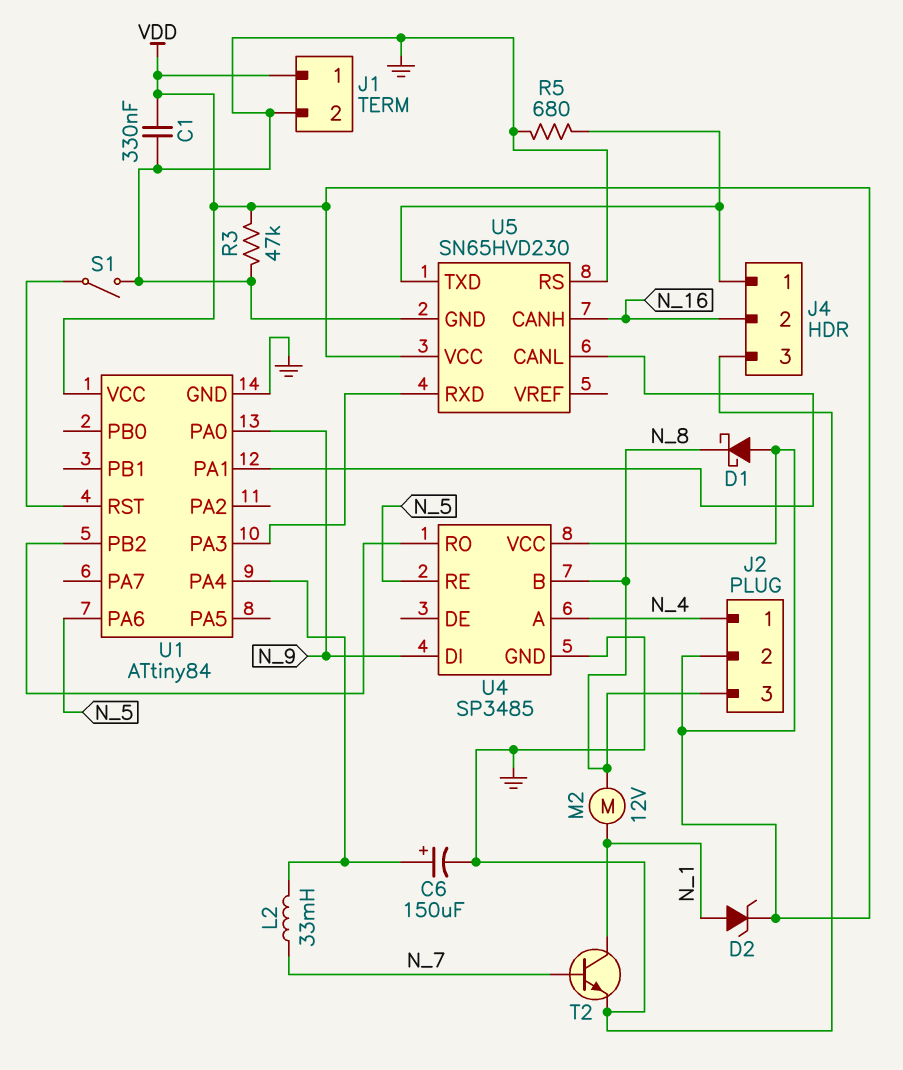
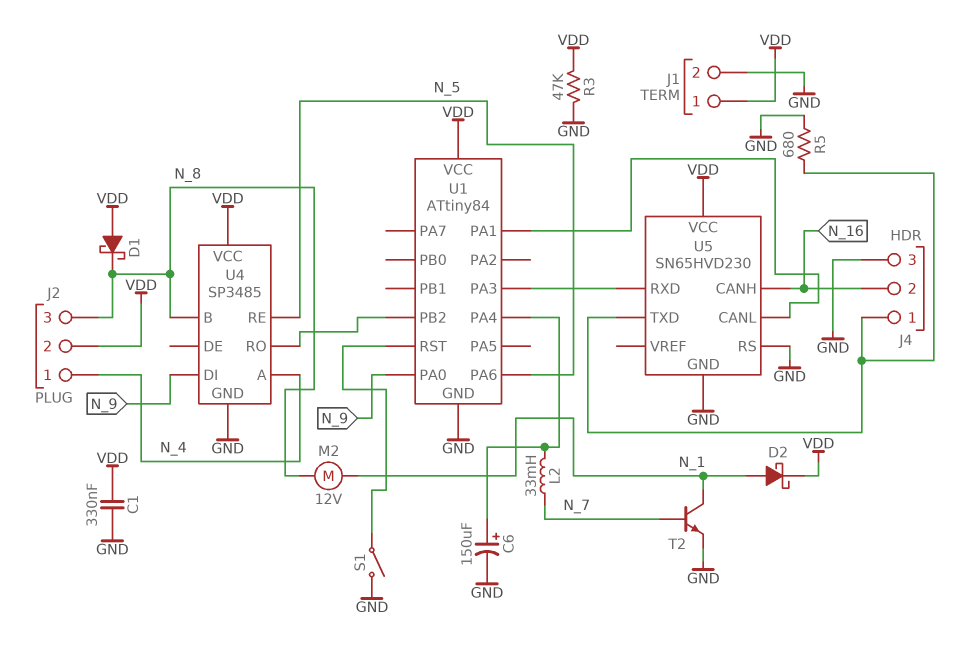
D2: zener (A N_1, K VDD) -> schottky (A N_1, K VDD)

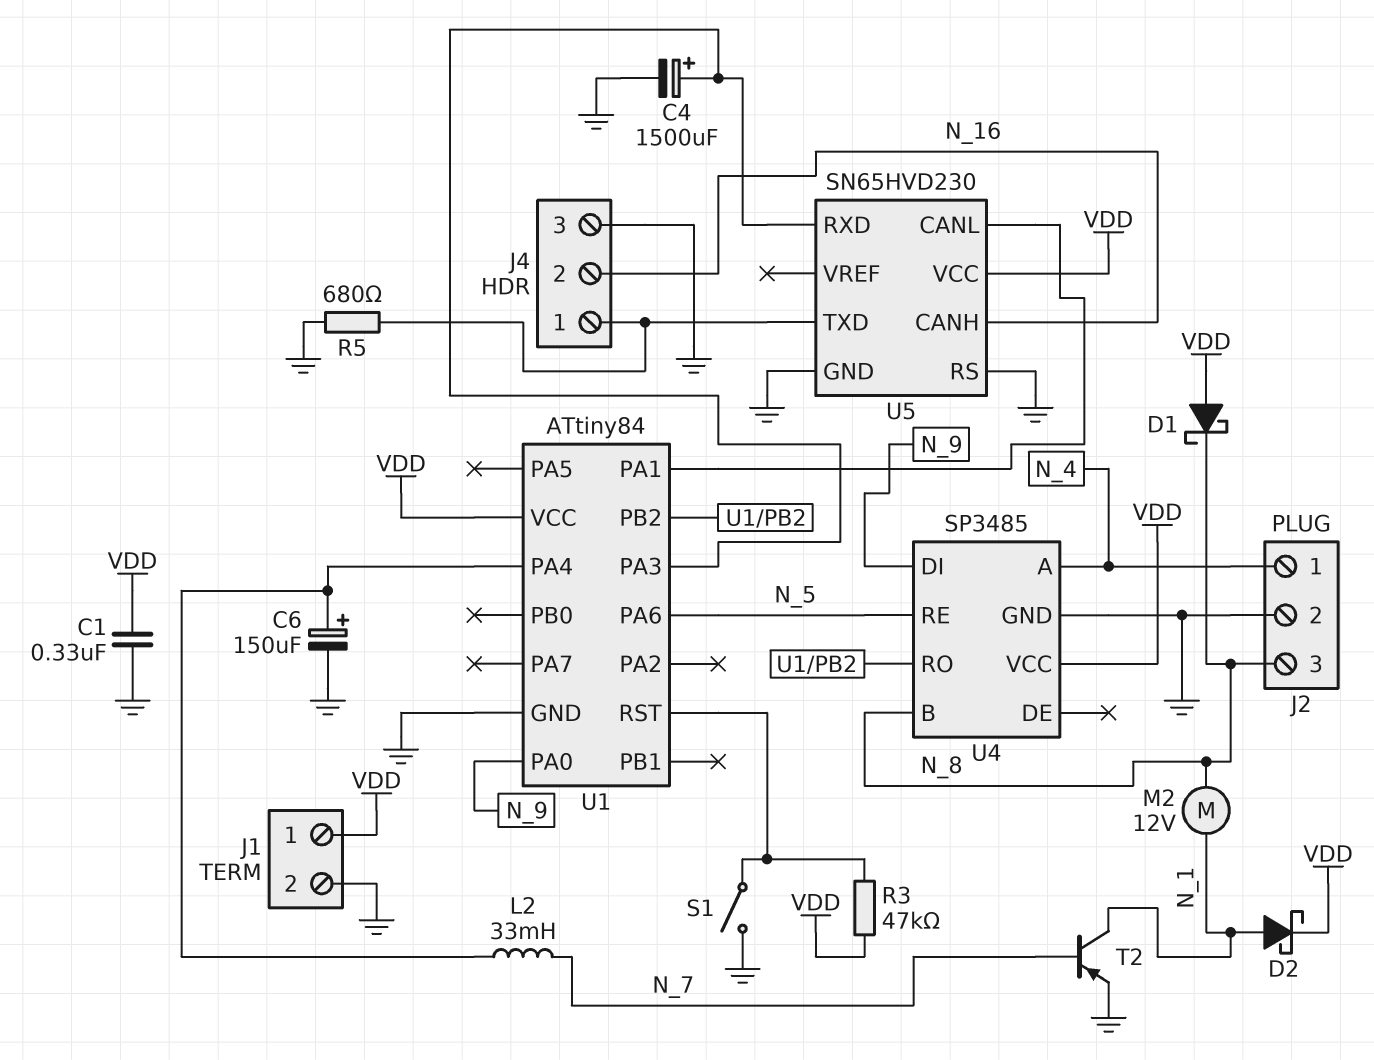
C4: none -> 1500uF (plus U1/PA3, minus GND)
J2 pin 2: VDD -> GND
R3: 47k (GND, VDD) -> 47k (U1/RST, VDD)
T2: NPN (B N_7, C N_1, E GND) -> PNP (B N_7, C N_1, E GND)

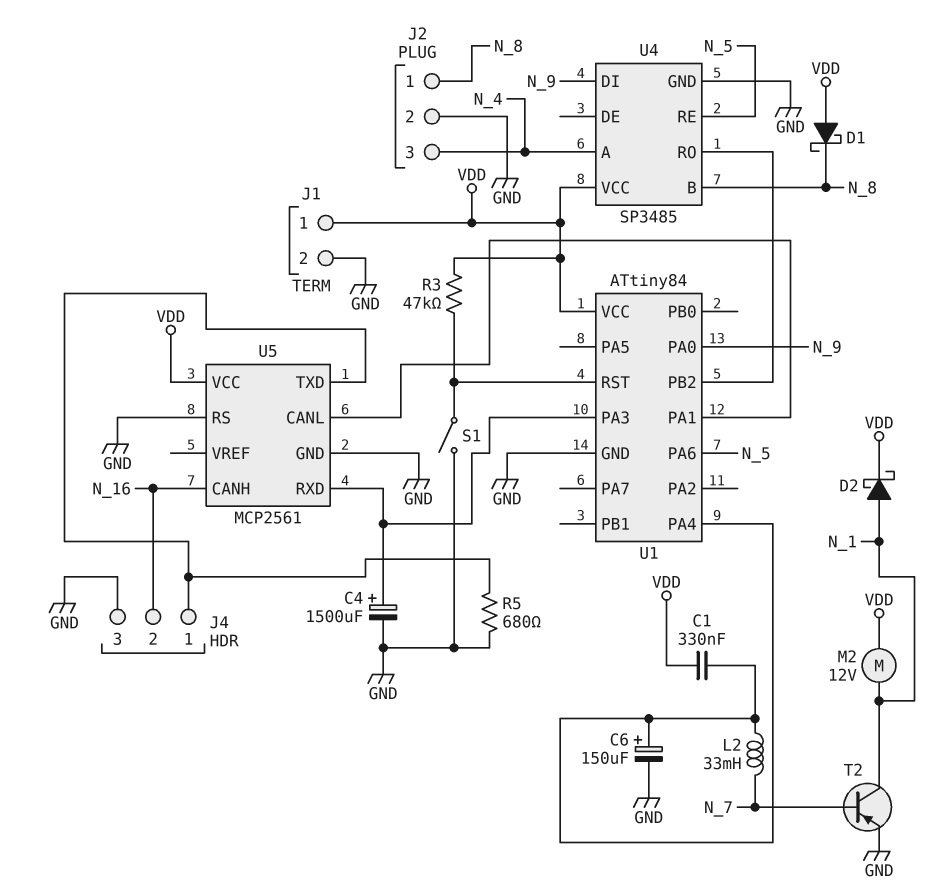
C1: 330nF (GND, VDD) -> 330nF (U1/PA4, VDD)
J2 pin 1: N_4 -> N_8
J2 pin 3: N_8 -> N_4
M2: motor 12V (N_1, N_8) -> motor 12V (N_1, VDD)
U5: SN65HVD230 -> MCP2561

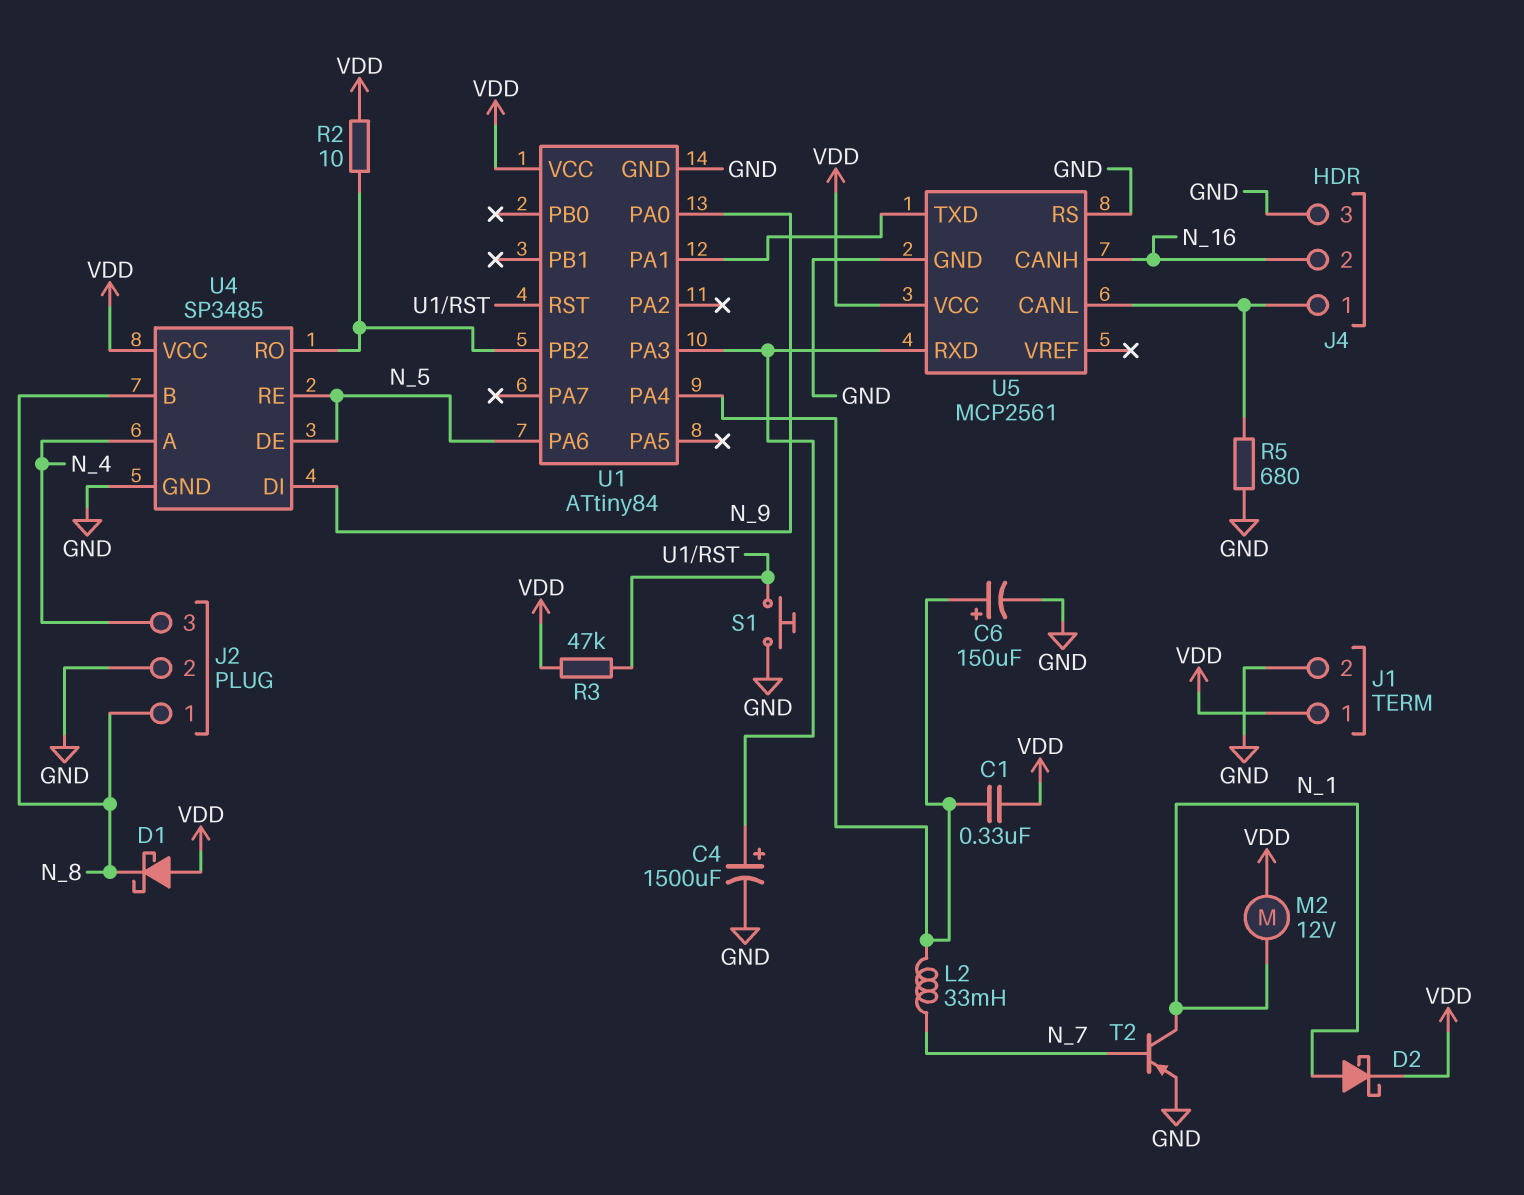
R2: none -> 10 (U1/PB2, VDD)
S1: switch (GND, U1/RST) -> button (GND, U1/RST)
U4 pin DE: none -> N_5
U5 pin CANL: U1/PA1 -> J4/1
U5 pin TXD: J4/1 -> U1/PA1

